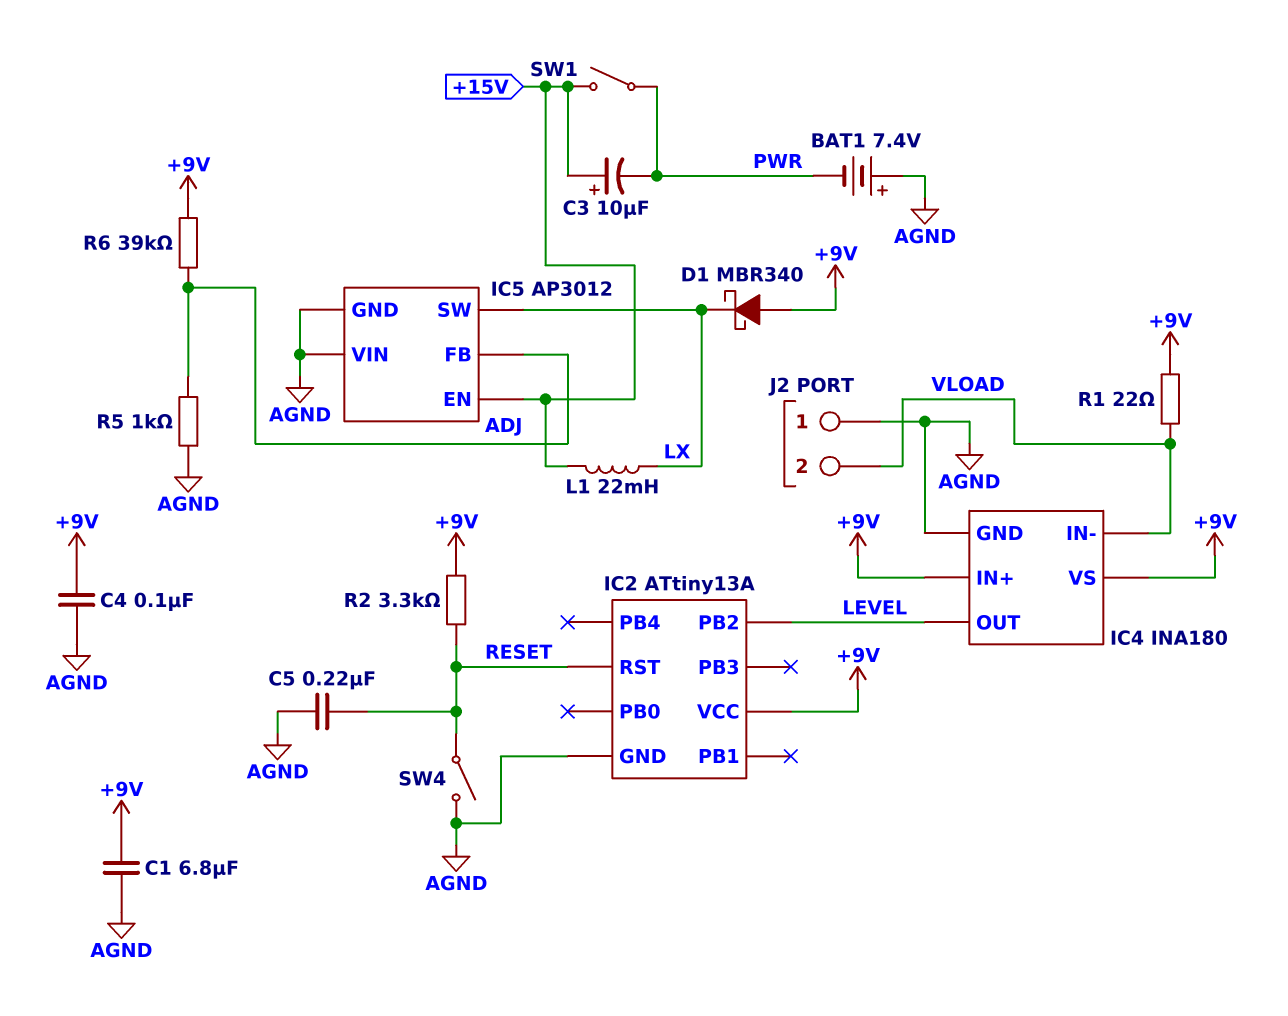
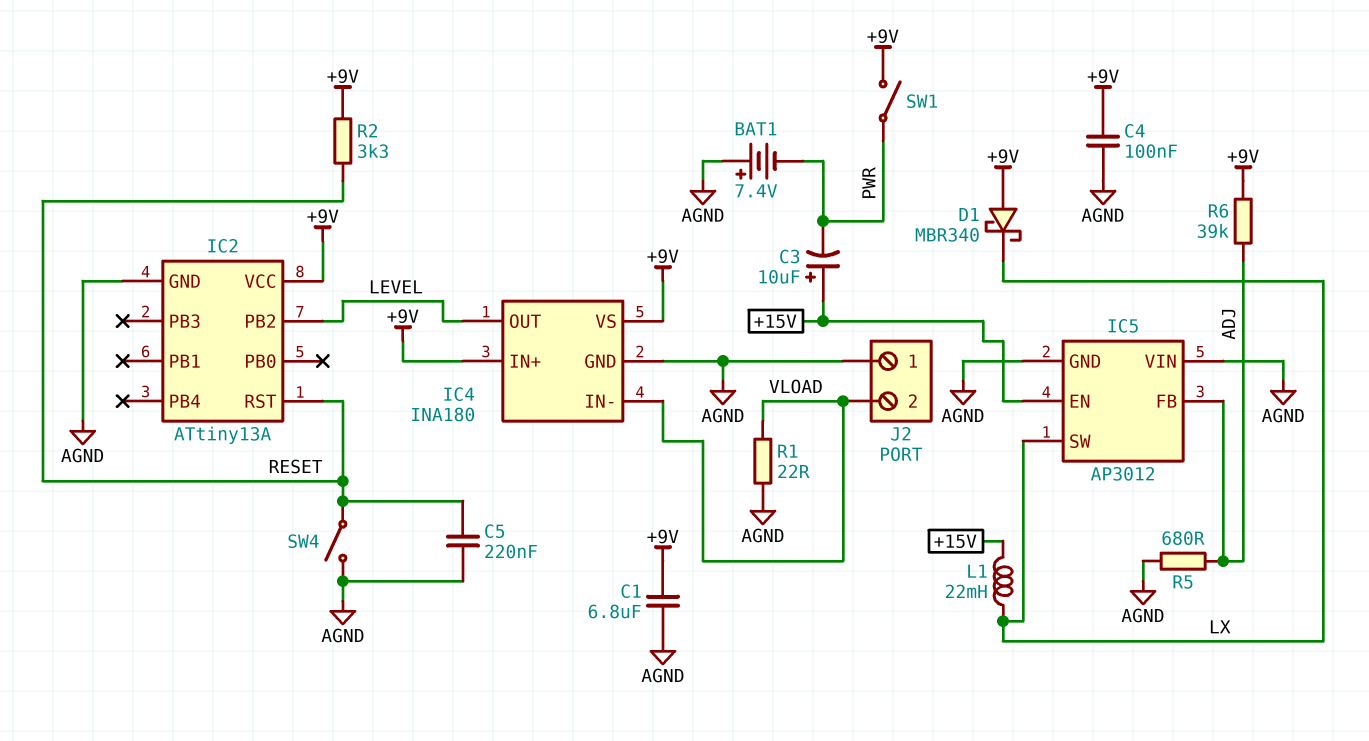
R1: 22 (+9V, VLOAD) -> 22 (AGND, VLOAD)
R5: 1k (ADJ, AGND) -> 680 (ADJ, AGND)
SW1: switch (+15V, PWR) -> switch (+9V, PWR)

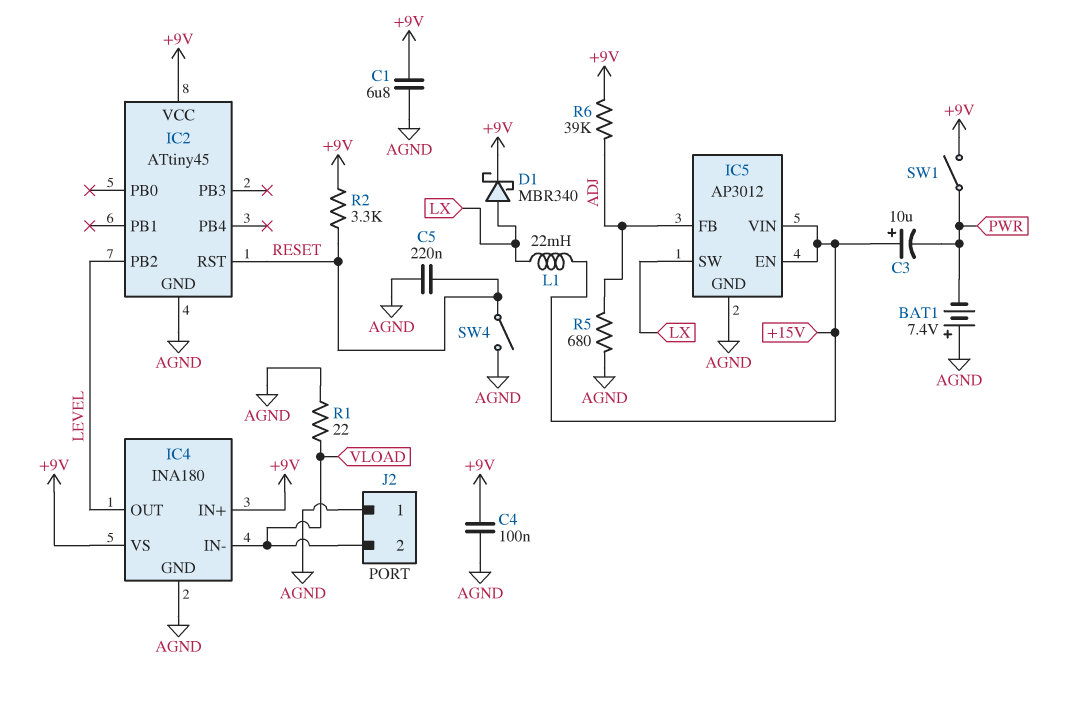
D1: schottky MBR340 (A +9V, K LX) -> schottky MBR340 (A LX, K +9V)
IC2: ATtiny13A -> ATtiny45
IC5 pin VIN: AGND -> +15V

